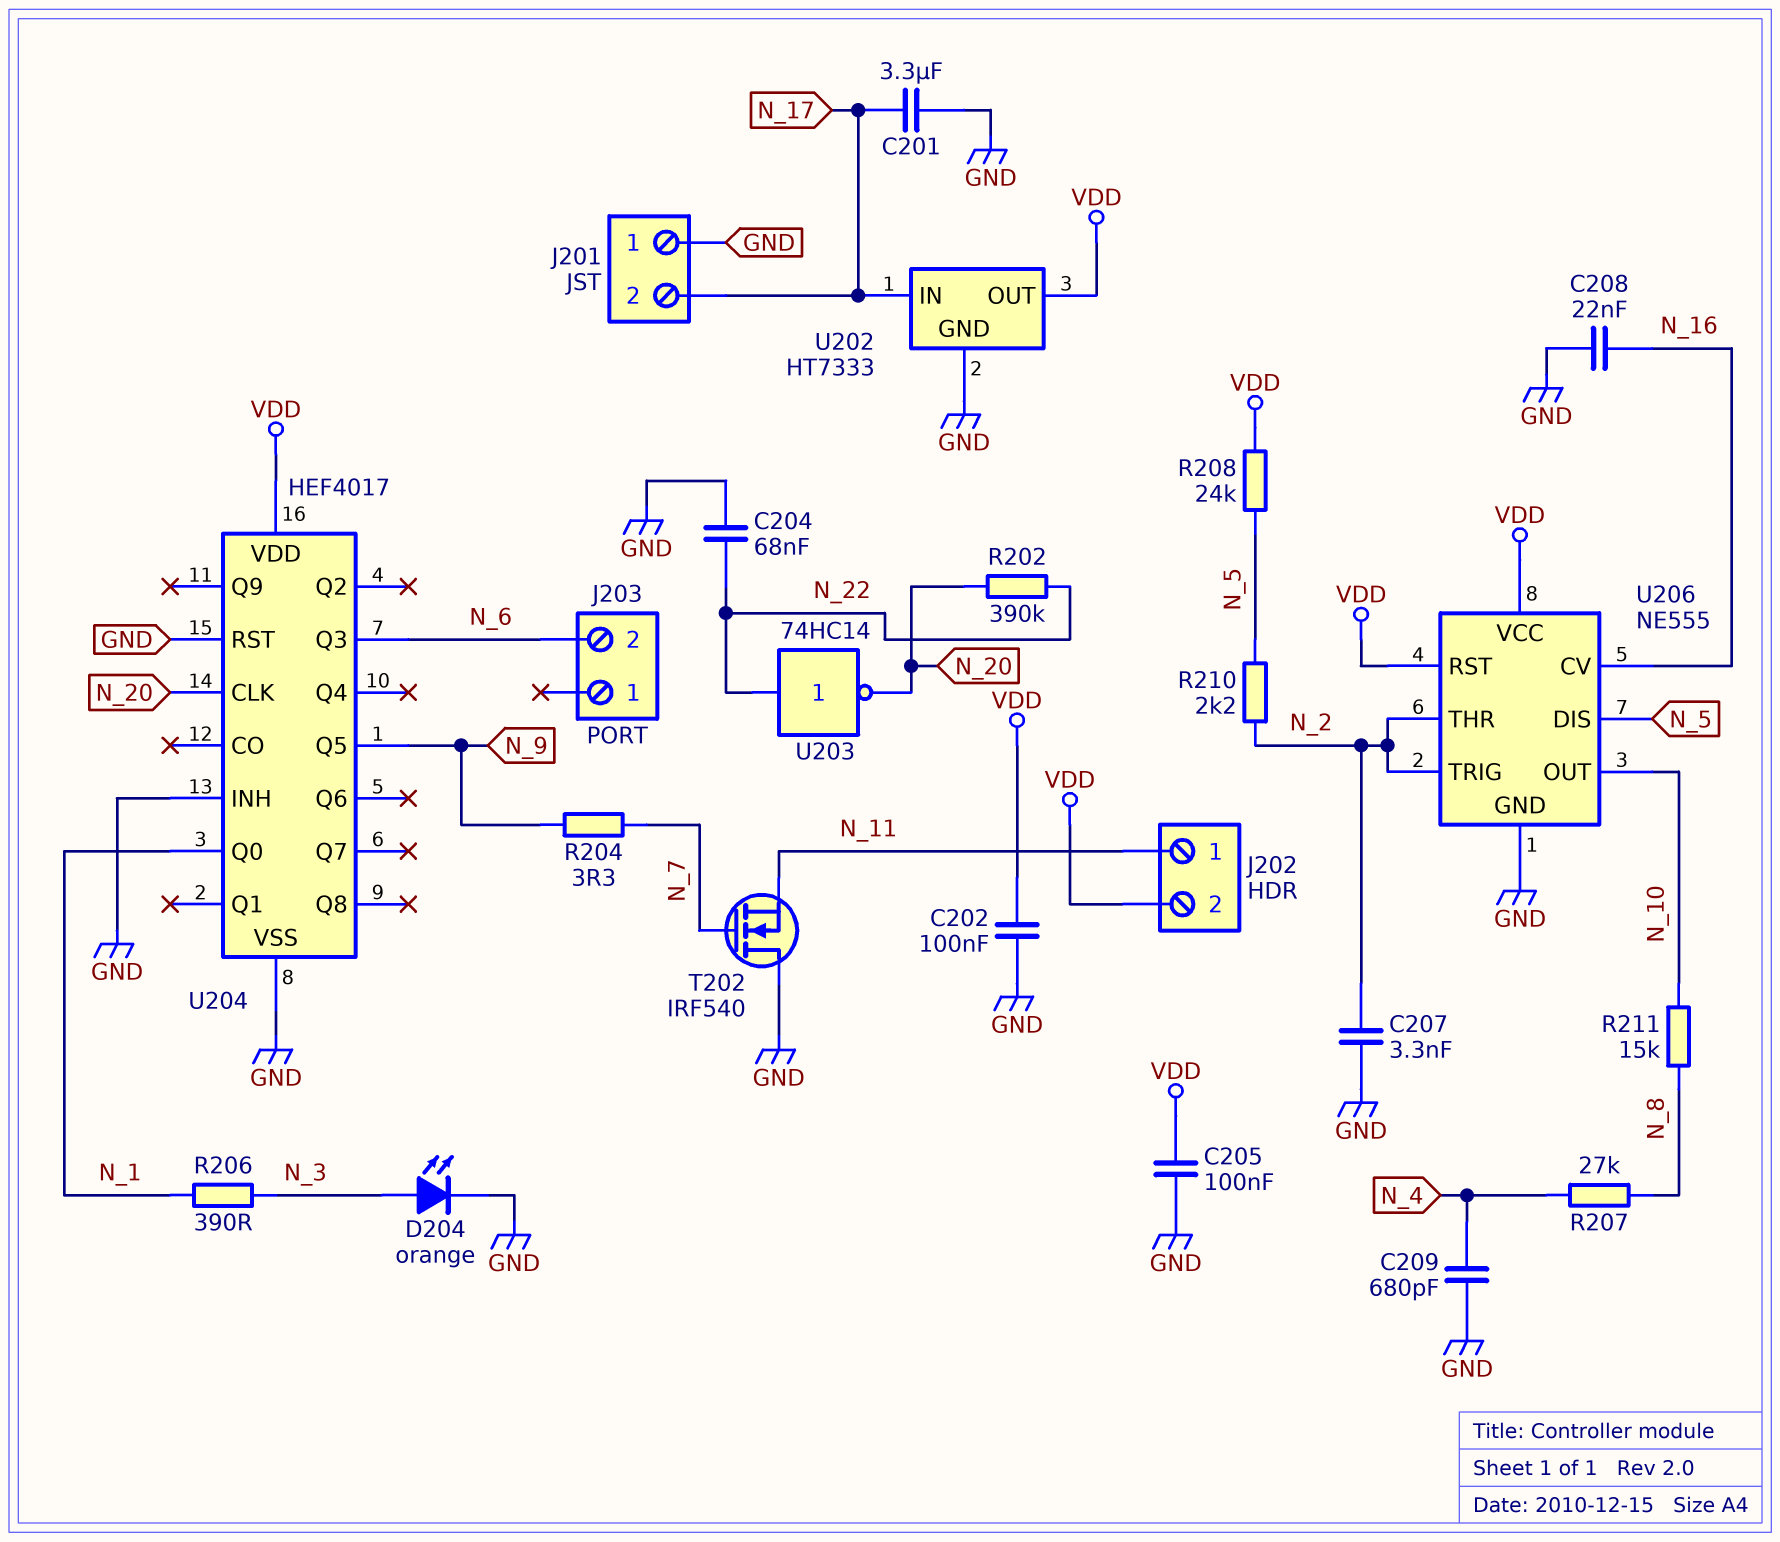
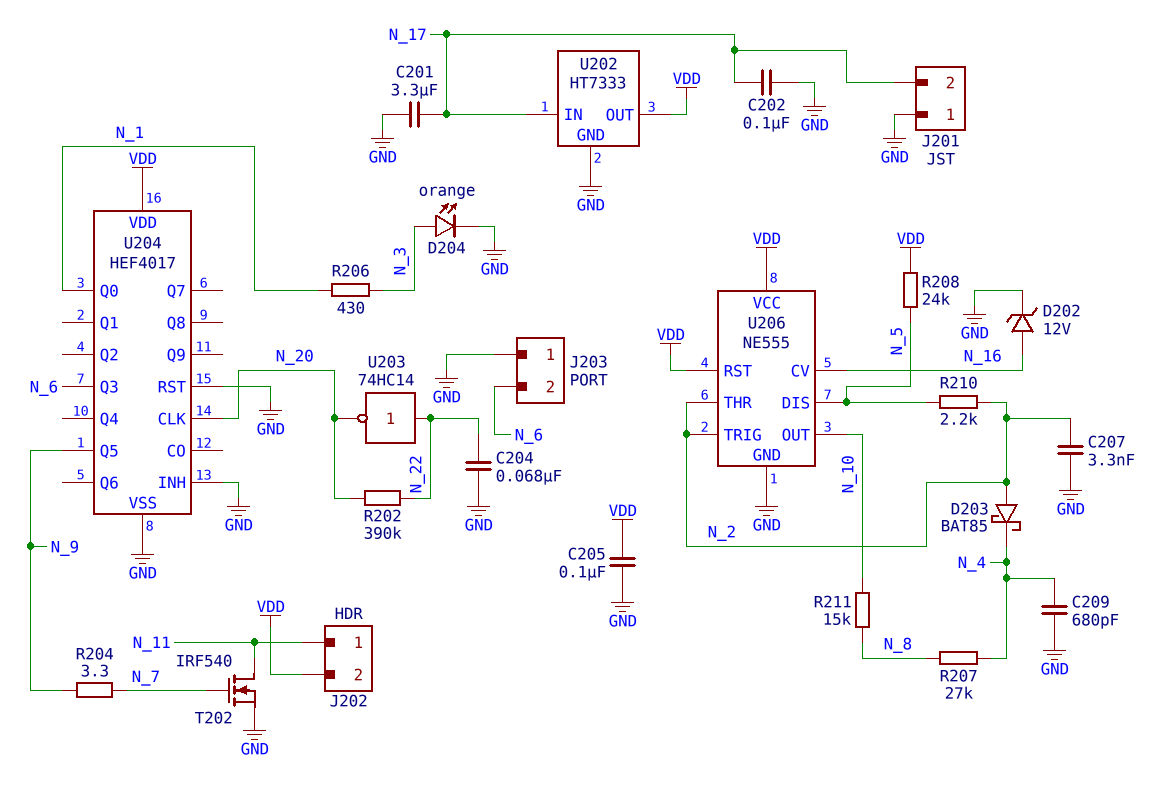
C202: 100nF (GND, VDD) -> 100nF (GND, N_17)
C208: 22nF (GND, N_16) -> none
D202: none -> zener 12V (A N_16, K GND)
D203: none -> schottky BAT85 (A N_2, K N_4)
J203 pin 1: none -> GND
R206: 390 (N_1, N_3) -> 430 (N_1, N_3)
T202: NMOS IRF540 (G N_7, D GND, S N_11) -> NMOS IRF540 (G N_7, D N_11, S GND)

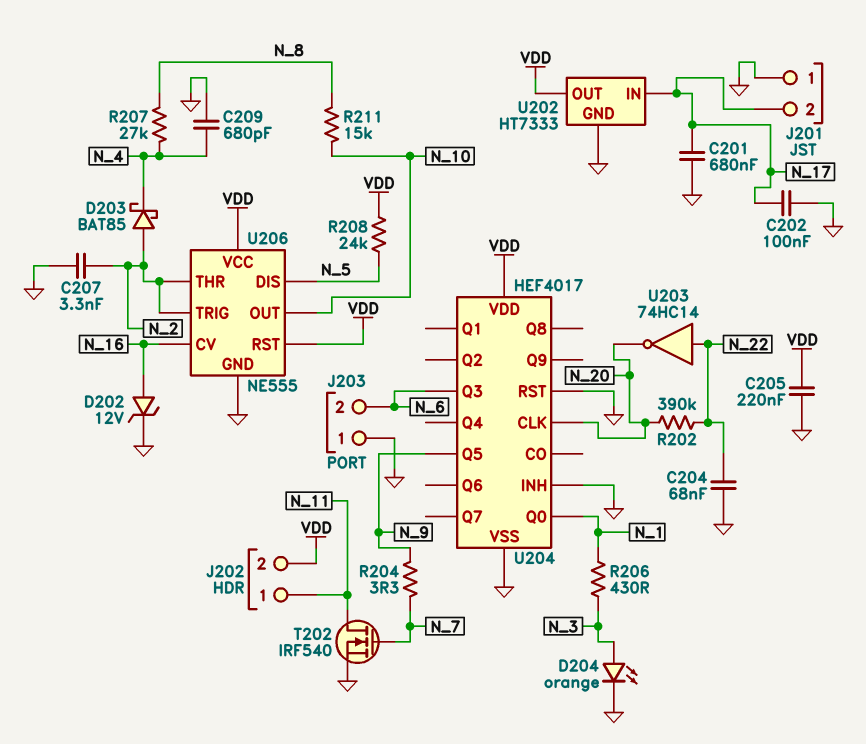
C201: 3.3uF (GND, N_17) -> 680nF (GND, N_17)
C205: 100nF (GND, VDD) -> 220nF (GND, VDD)
R210: 2.2k (N_2, N_5) -> none

